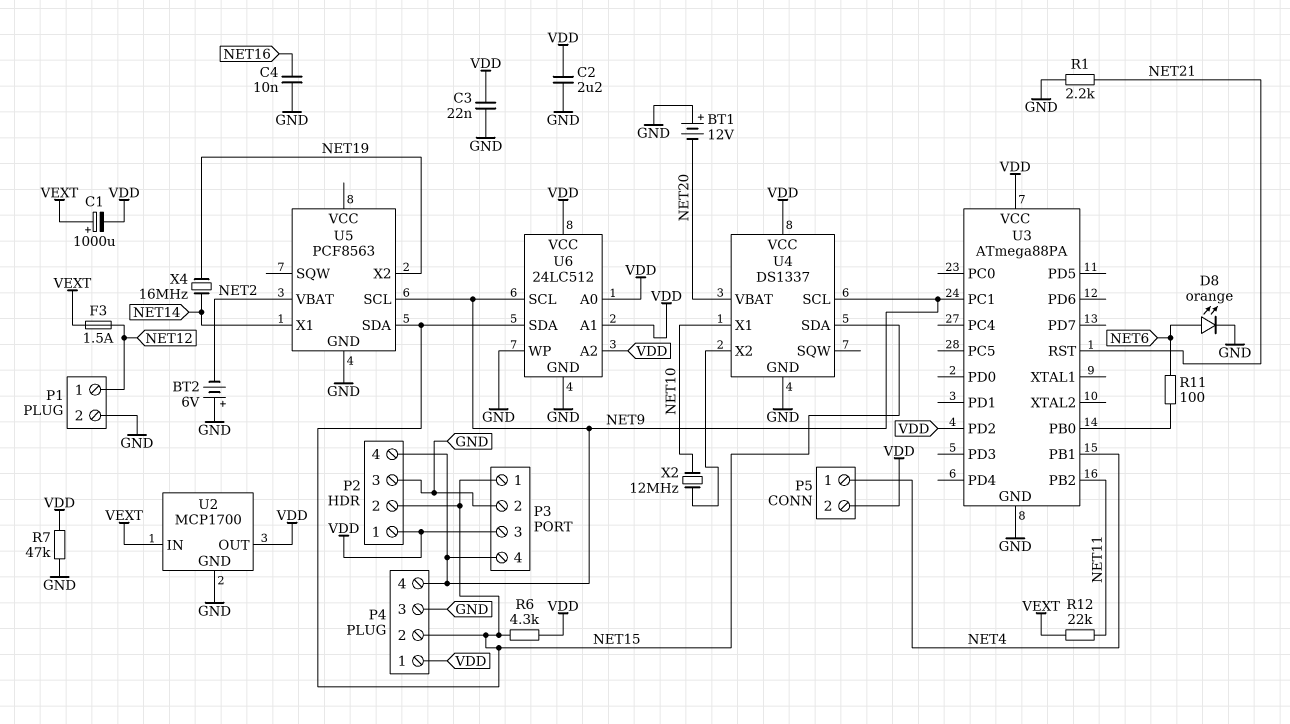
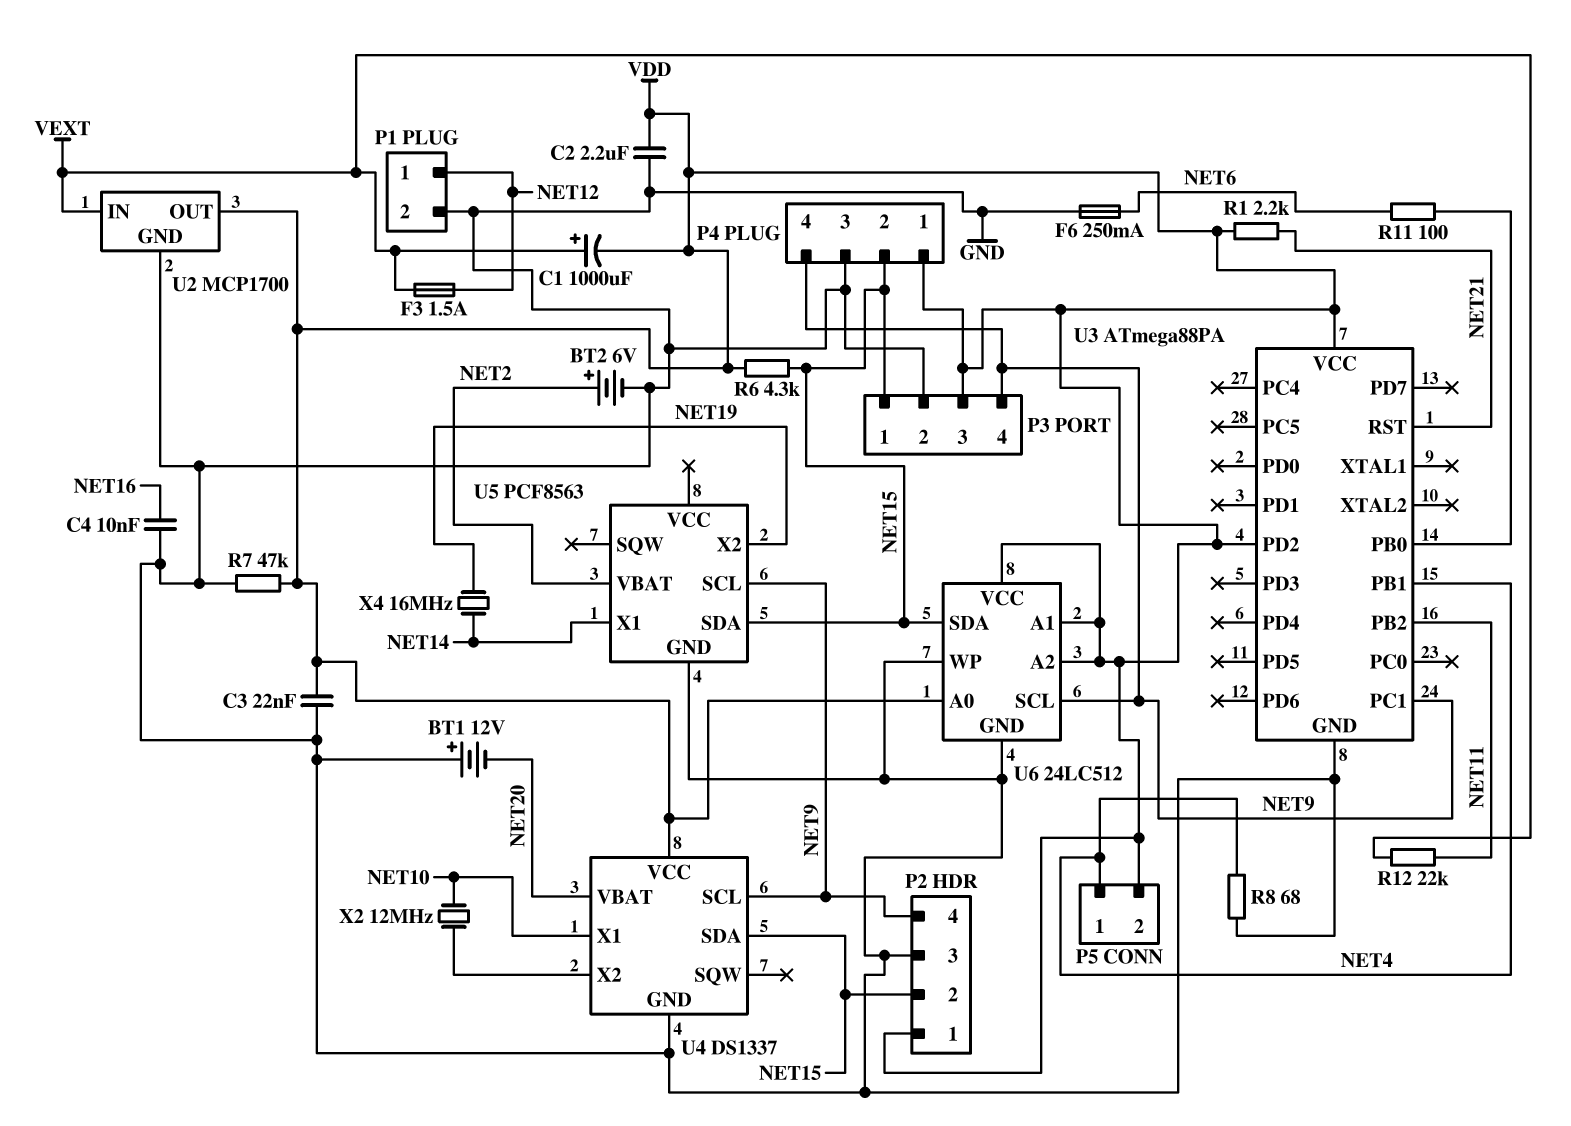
BT2: 6V (plus GND, minus NET2) -> 6V (plus NET2, minus GND)
D8: LED orange (A NET6, K GND) -> none
F6: none -> 250mA (GND, NET6)
R1: 2.2k (GND, NET21) -> 2.2k (NET21, VDD)
R8: none -> 68 (GND, NET4)

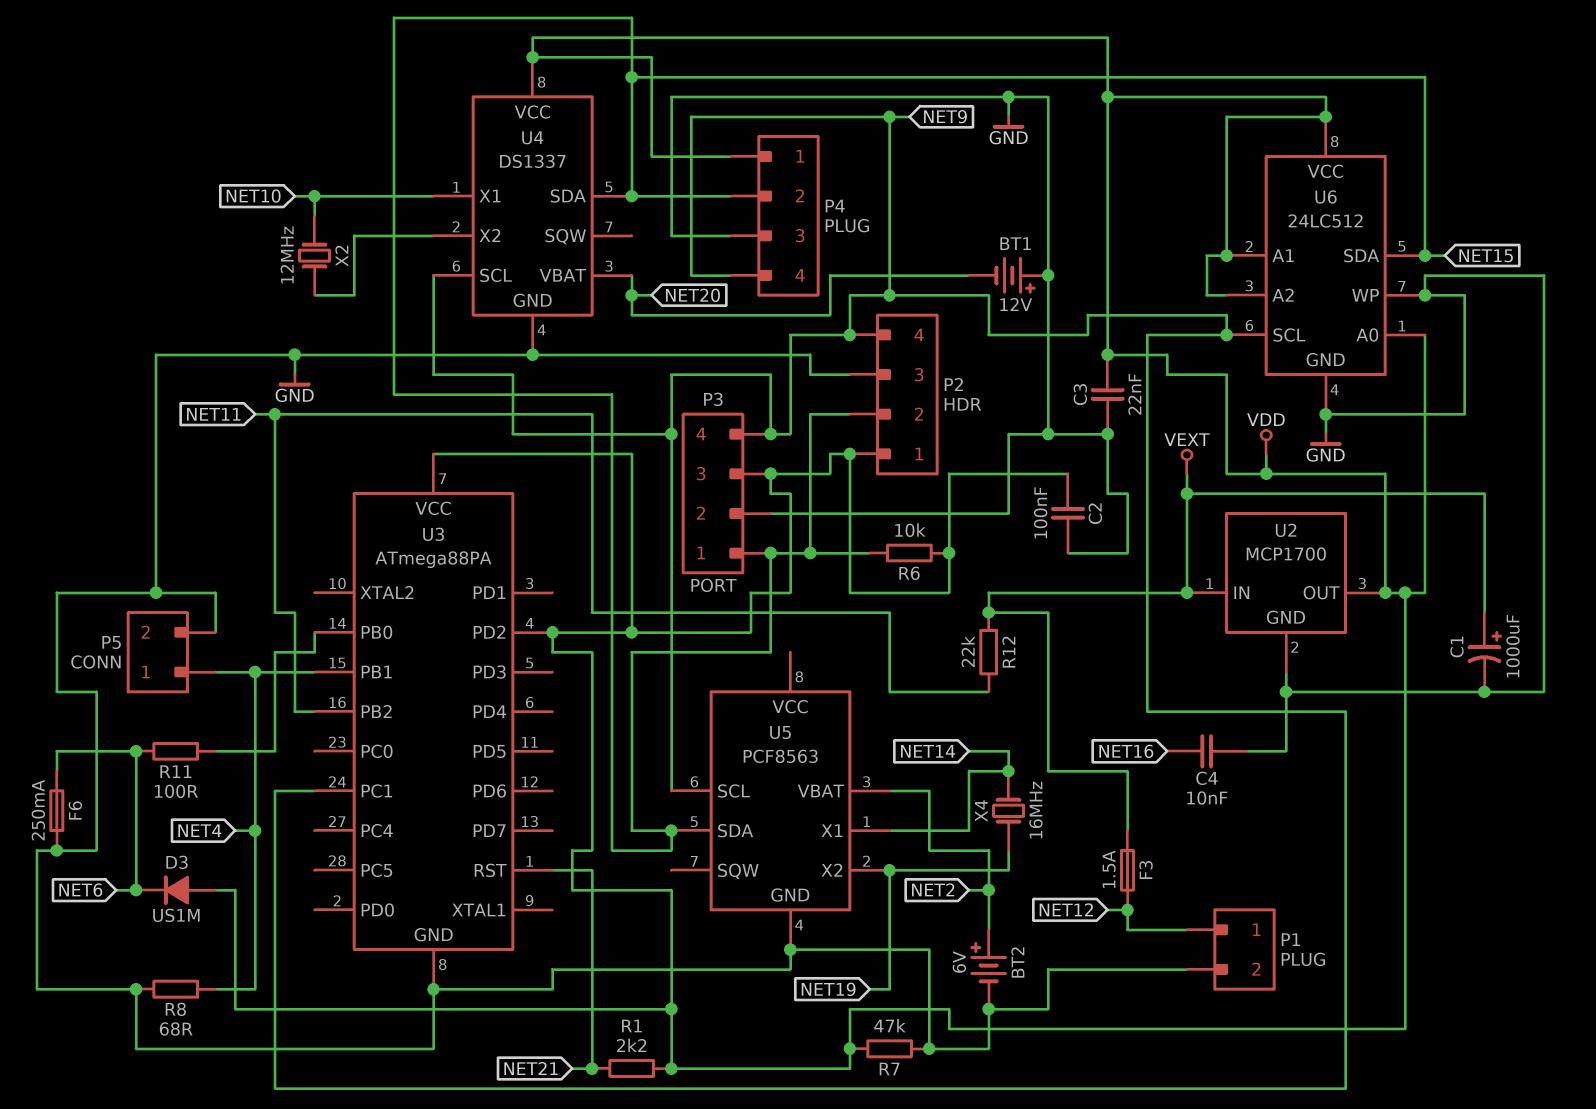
C1: 1000uF (plus VEXT, minus VDD) -> 1000uF (plus VEXT, minus GND)
C2: 2.2uF (GND, VDD) -> 100nF (GND, VDD)
D3: none -> diode US1M (A VDD, K NET6)
P5 pin 2: VDD -> GND
R6: 4.3k (NET15, VDD) -> 10k (NET15, VDD)

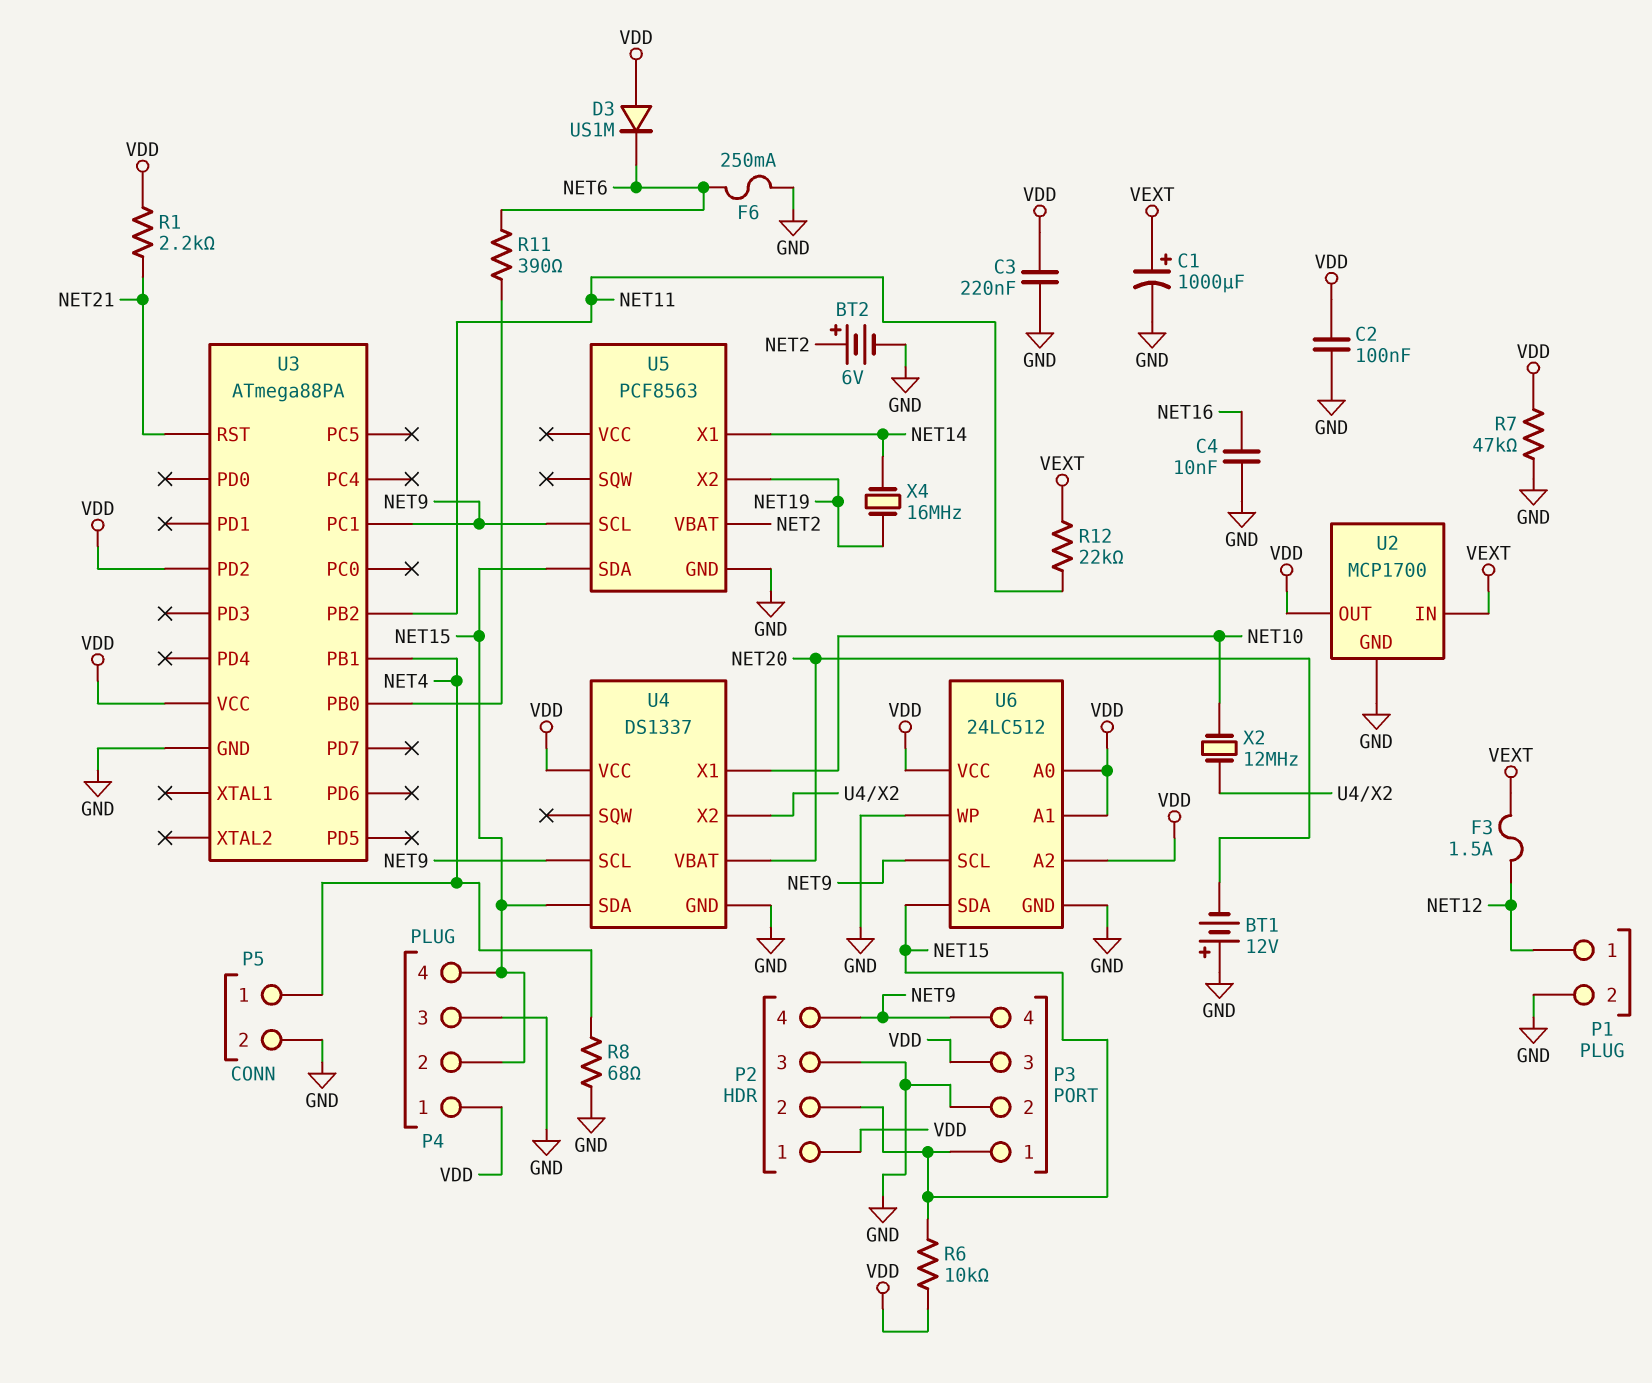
C3: 22nF (GND, VDD) -> 220nF (GND, VDD)
P4 pin 4: NET9 -> NET15
R11: 100 (NET6, U3/PB0) -> 390 (NET6, U3/PB0)

